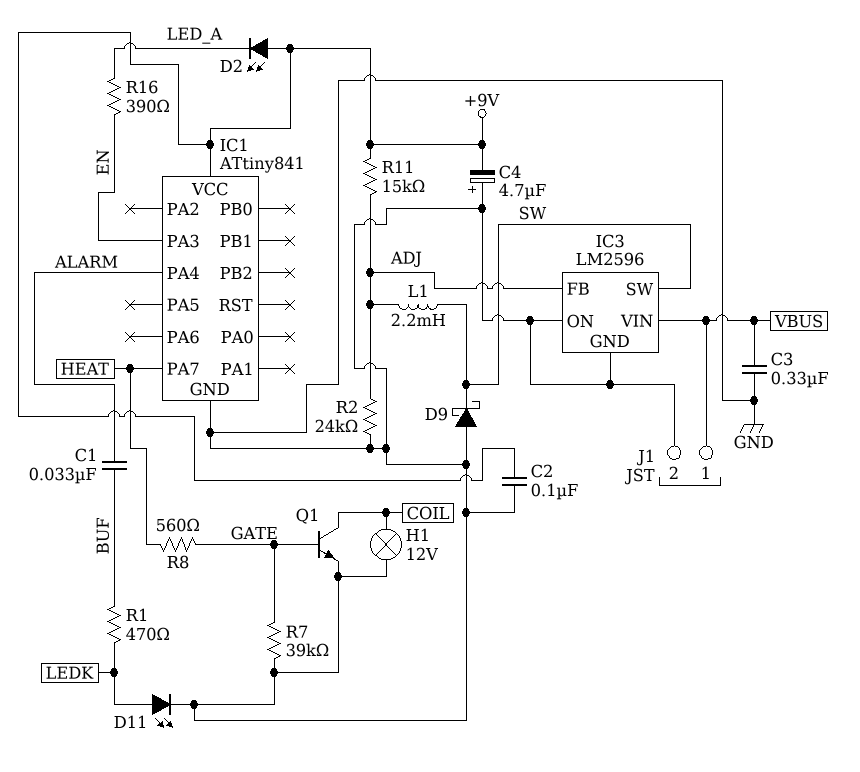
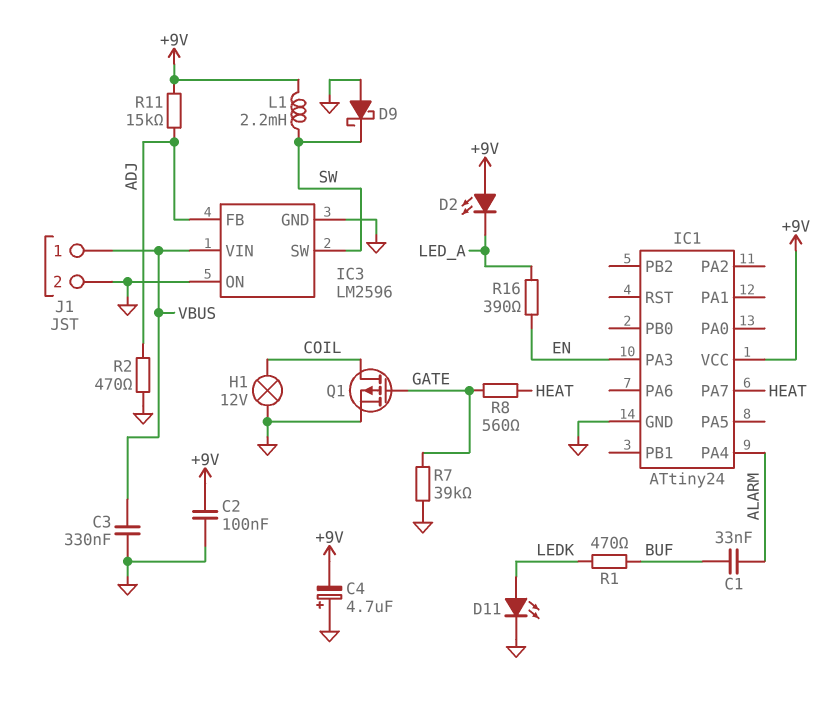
IC1: ATtiny841 -> ATtiny24
L1: 2.2mH (ADJ, SW) -> 2.2mH (+9V, SW)
Q1: NPN (B GATE, C COIL, E GND) -> PMOS (G GATE, D COIL, S GND)
R2: 24k (ADJ, GND) -> 470 (ADJ, GND)

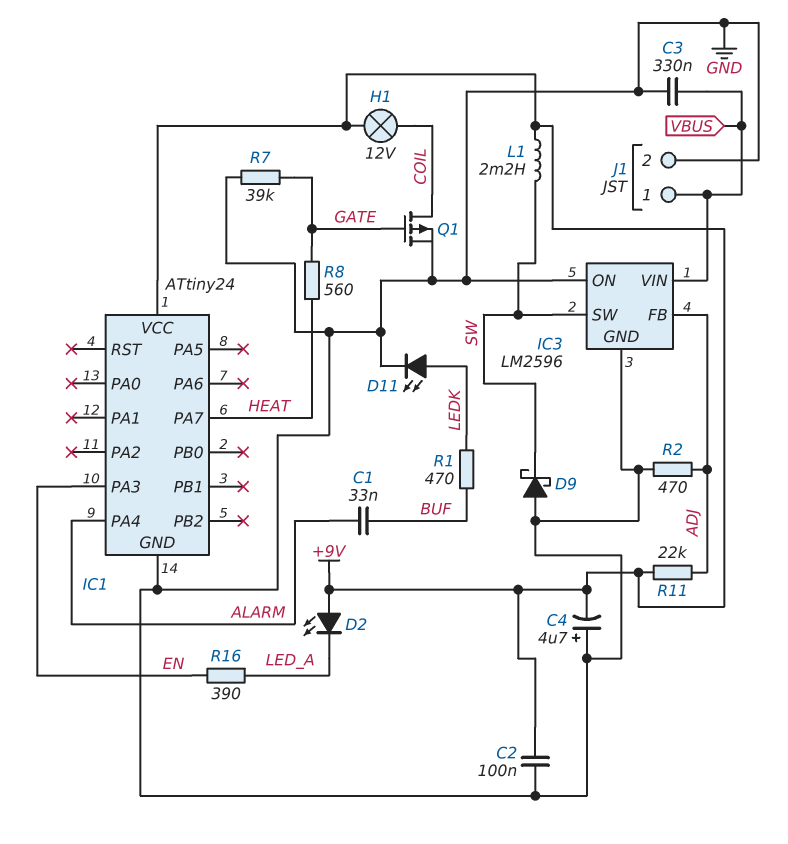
H1: lamp 12V (COIL, GND) -> lamp 12V (+9V, COIL)
R11: 15k (+9V, ADJ) -> 22k (+9V, ADJ)

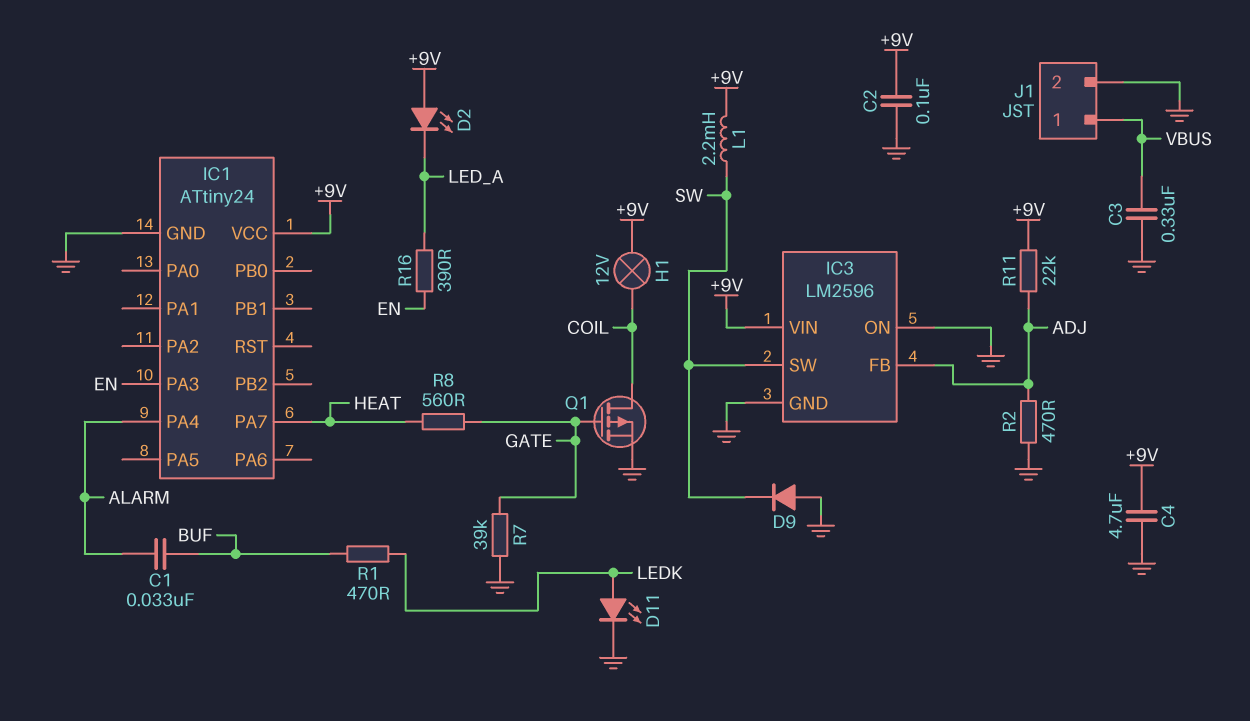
C4: 4.7uF (plus GND, minus +9V) -> 4.7uF (+9V, GND)
D9: schottky (A GND, K SW) -> diode (A GND, K SW)
IC3 pin VIN: VBUS -> +9V

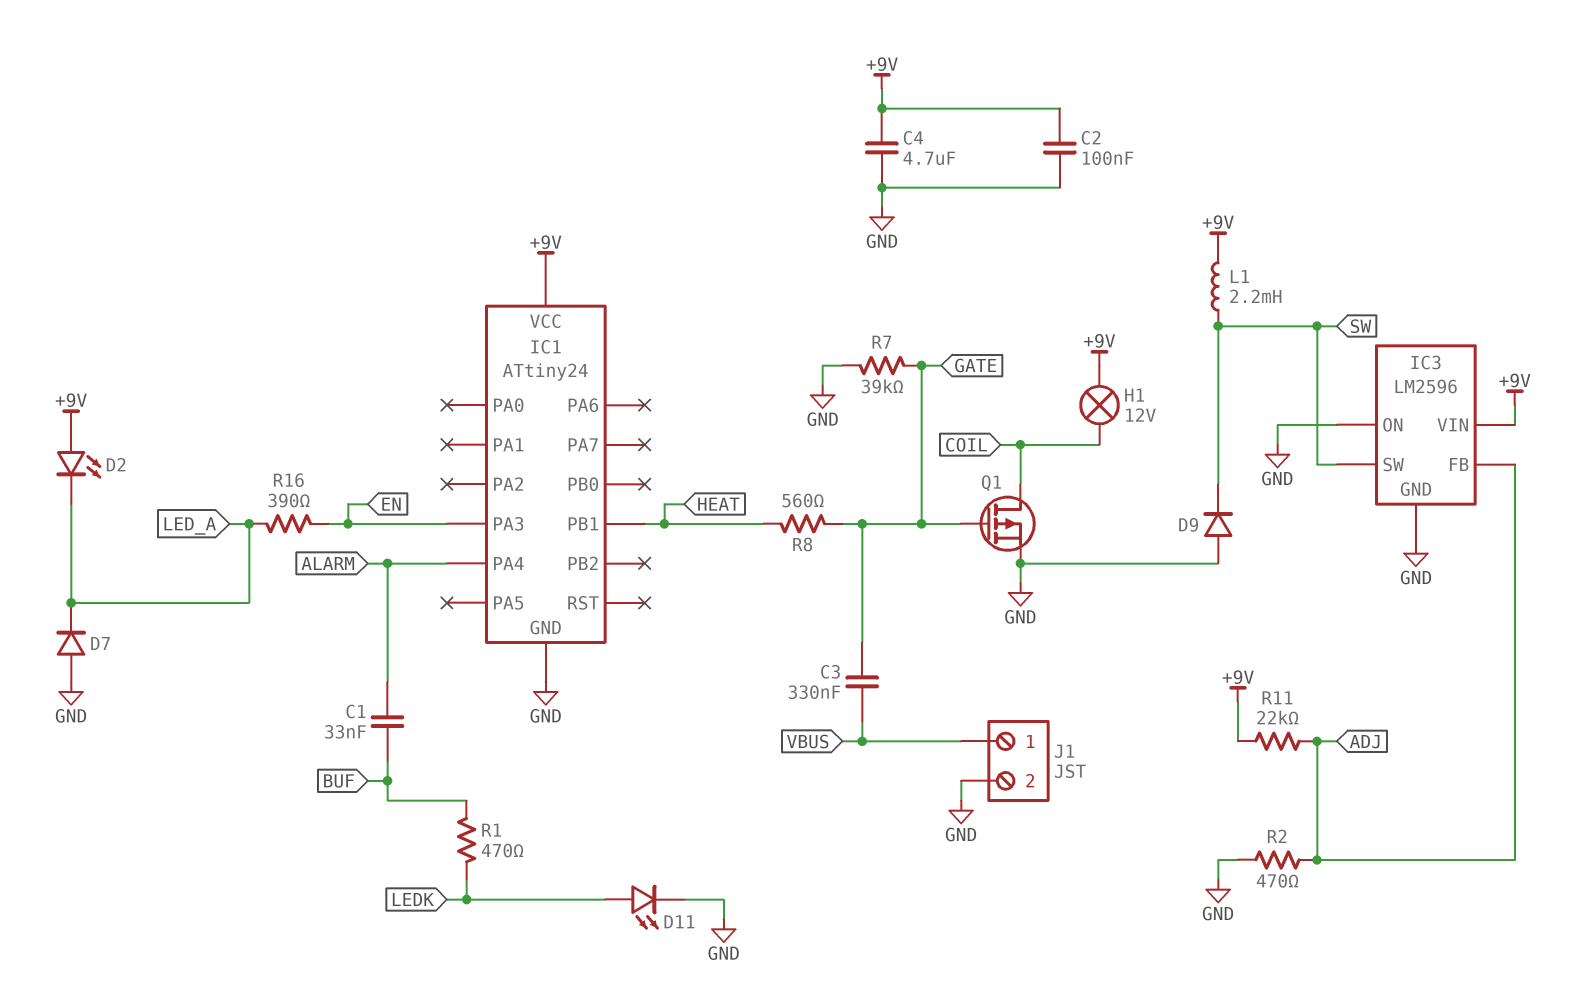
C3: 330nF (GND, VBUS) -> 330nF (GATE, VBUS)
D7: none -> diode (A GND, K LED_A)
IC1 pin PA7: HEAT -> none
IC1 pin PB1: none -> HEAT

